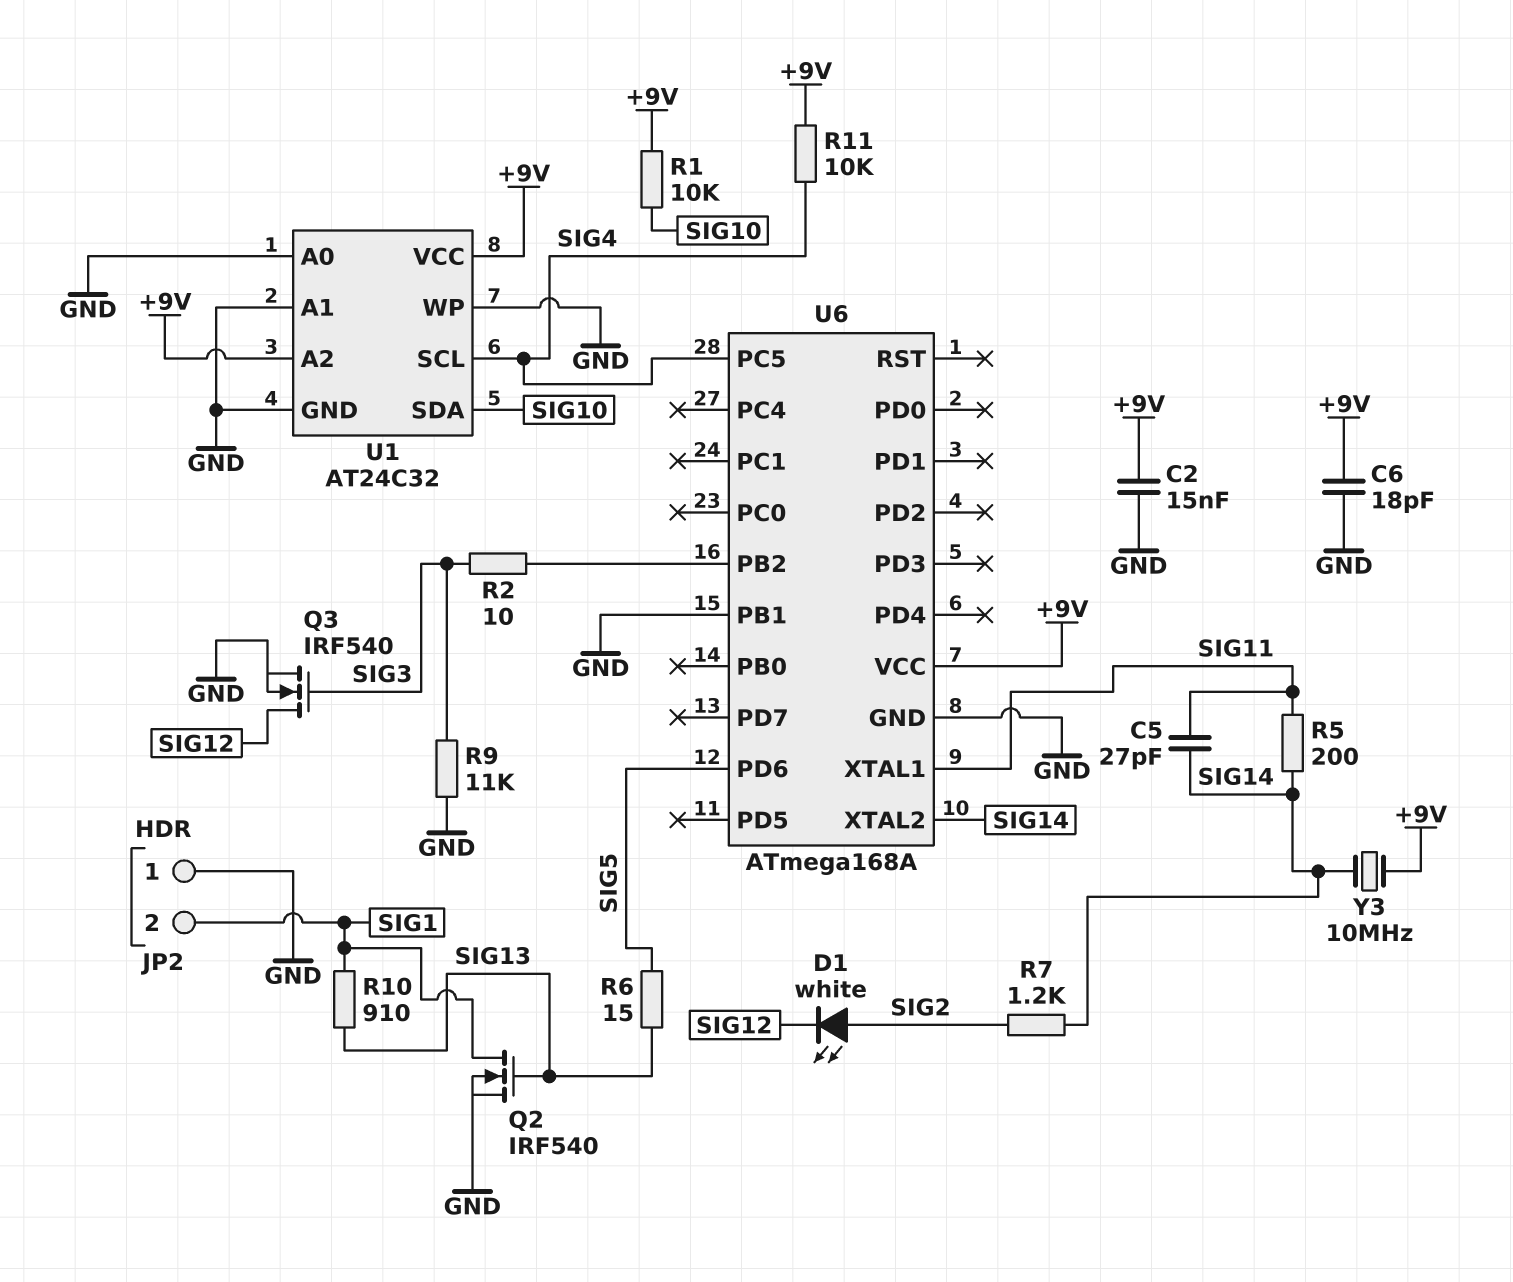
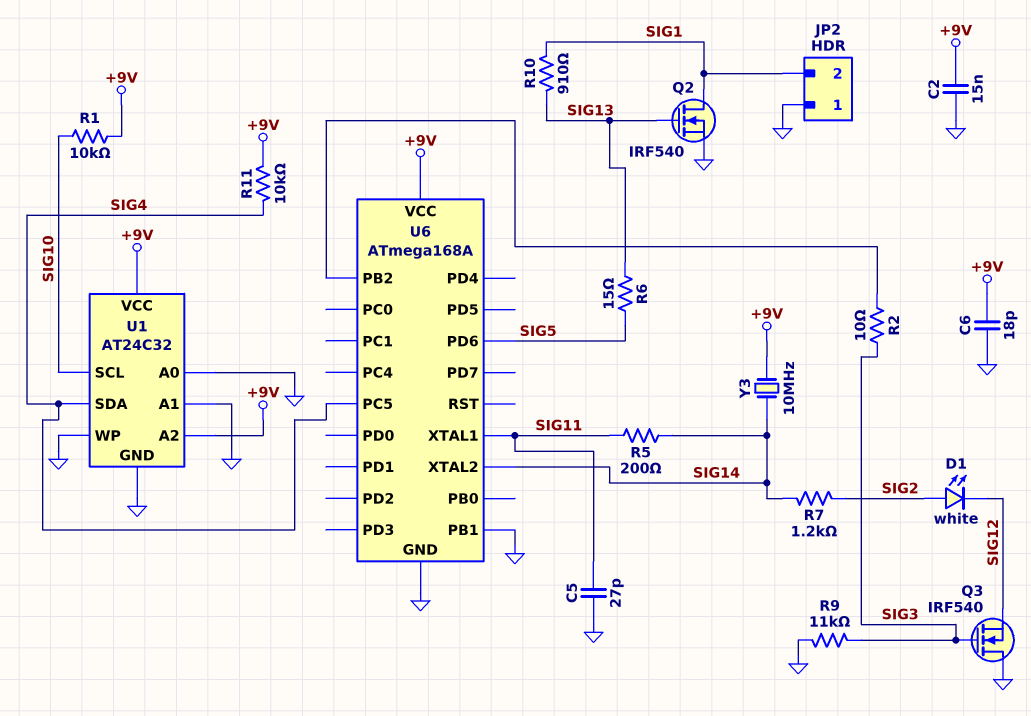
C5: 27pF (SIG11, SIG14) -> 27pF (GND, SIG11)
Q3: NMOS IRF540 (G SIG3, D SIG12, S GND) -> NMOS IRF540 (G SIG3, D GND, S SIG12)
U1 pin SCL: SIG4 -> SIG10
U1 pin SDA: SIG10 -> SIG4

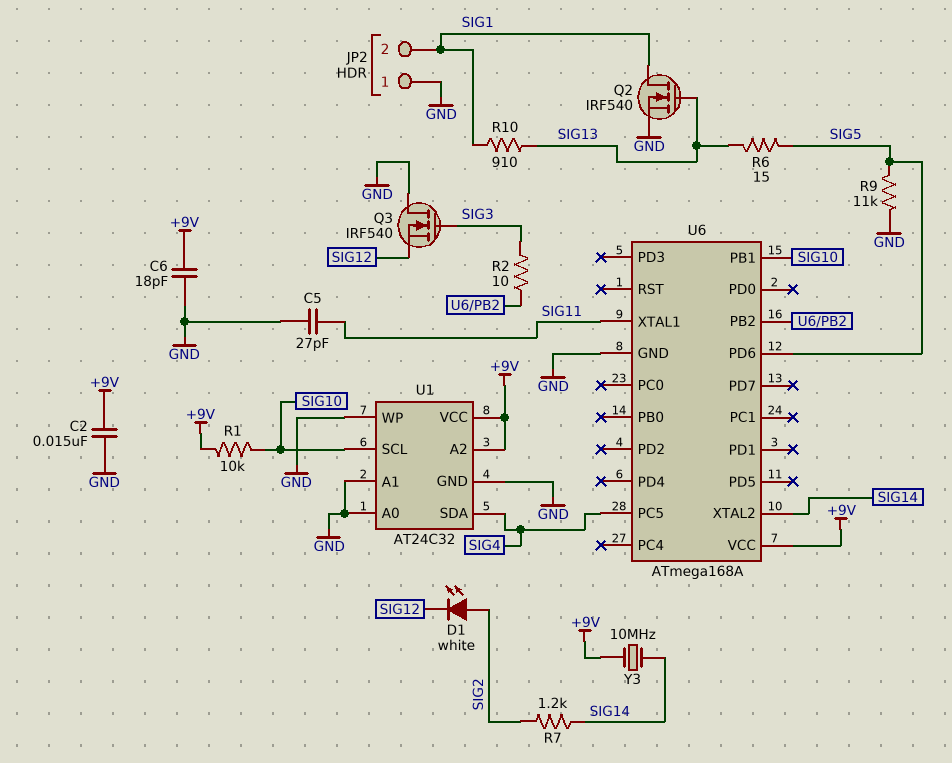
R5: 200 (SIG11, SIG14) -> none
R9: 11k (GND, SIG3) -> 11k (GND, SIG5)
R11: 10k (+9V, SIG4) -> none
U6 pin PB1: GND -> SIG10

